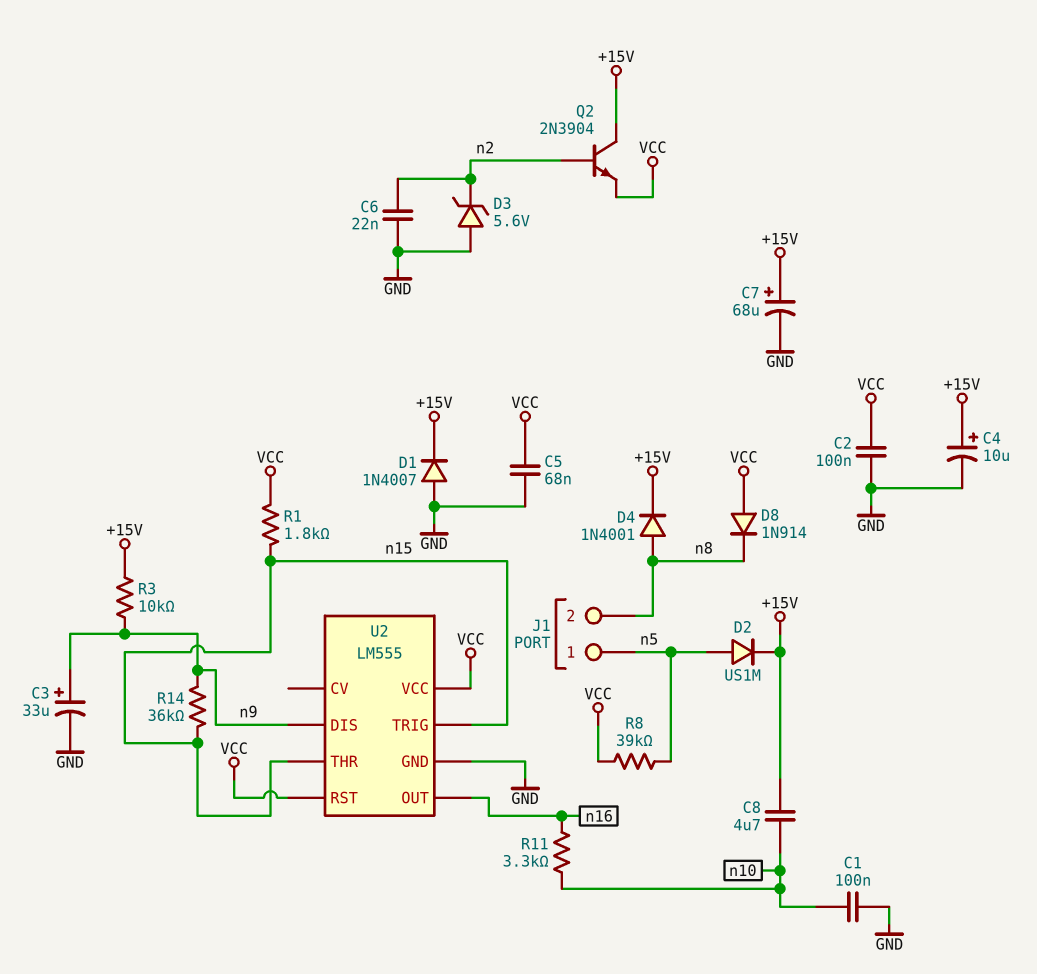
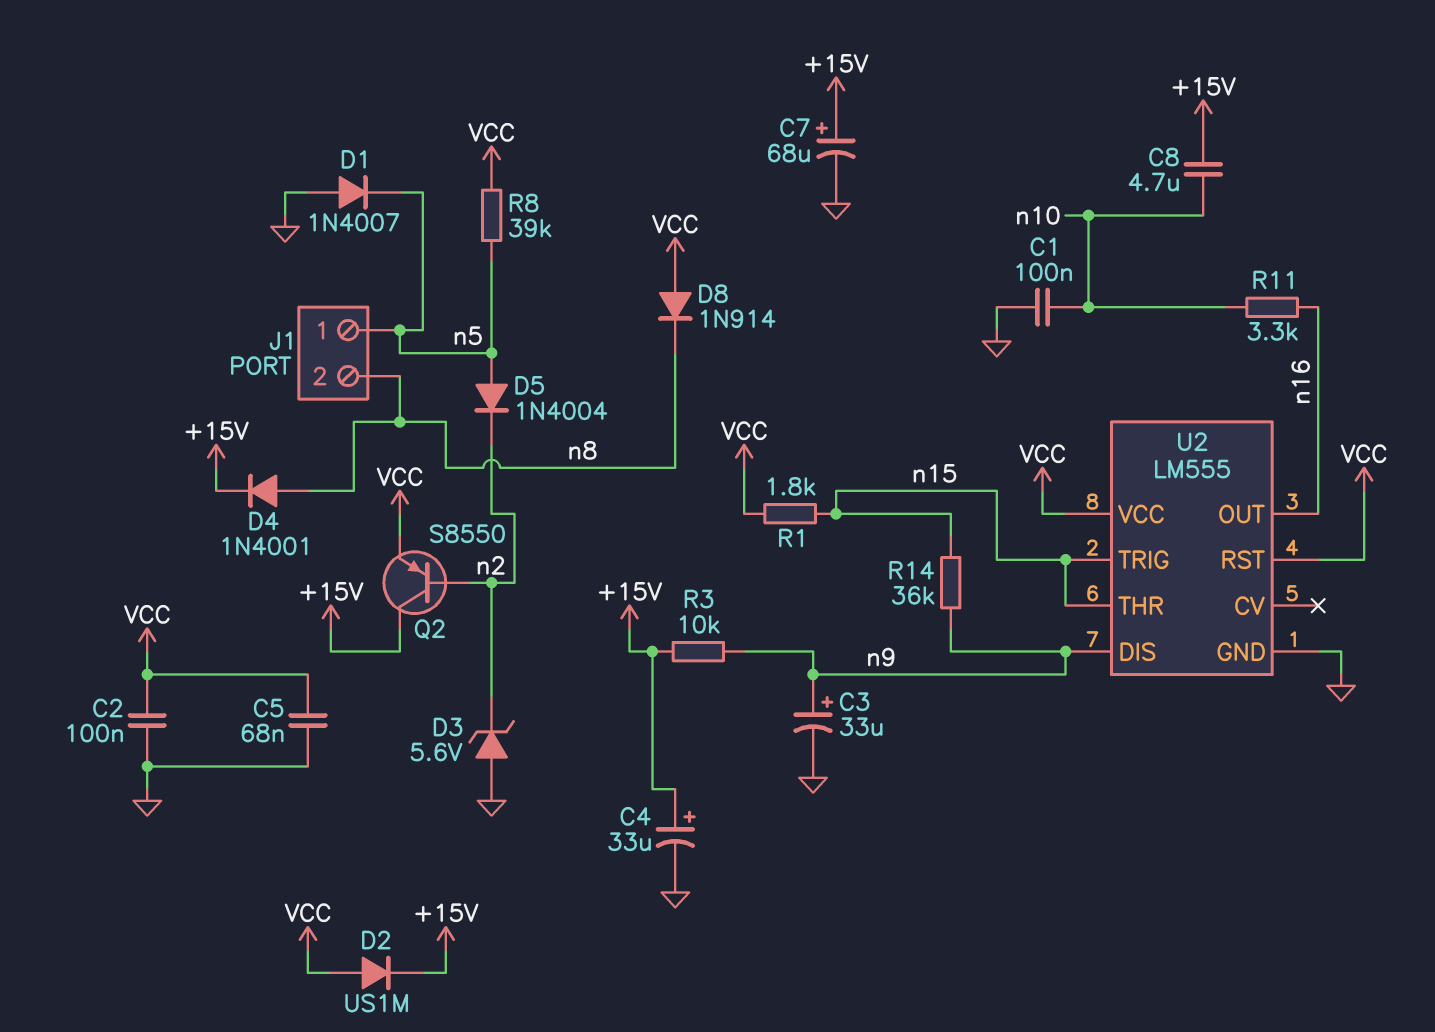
C4: 10uF (plus +15V, minus GND) -> 33uF (plus +15V, minus GND)
C6: 22nF (GND, n2) -> none
D1: diode 1N4007 (A GND, K +15V) -> diode 1N4007 (A GND, K n5)
D2: diode US1M (A n5, K +15V) -> diode US1M (A VCC, K +15V)
D5: none -> diode 1N4004 (A n5, K n2)
Q2: NPN 2N3904 (B n2, C +15V, E VCC) -> PNP S8550 (B n2, C +15V, E VCC)

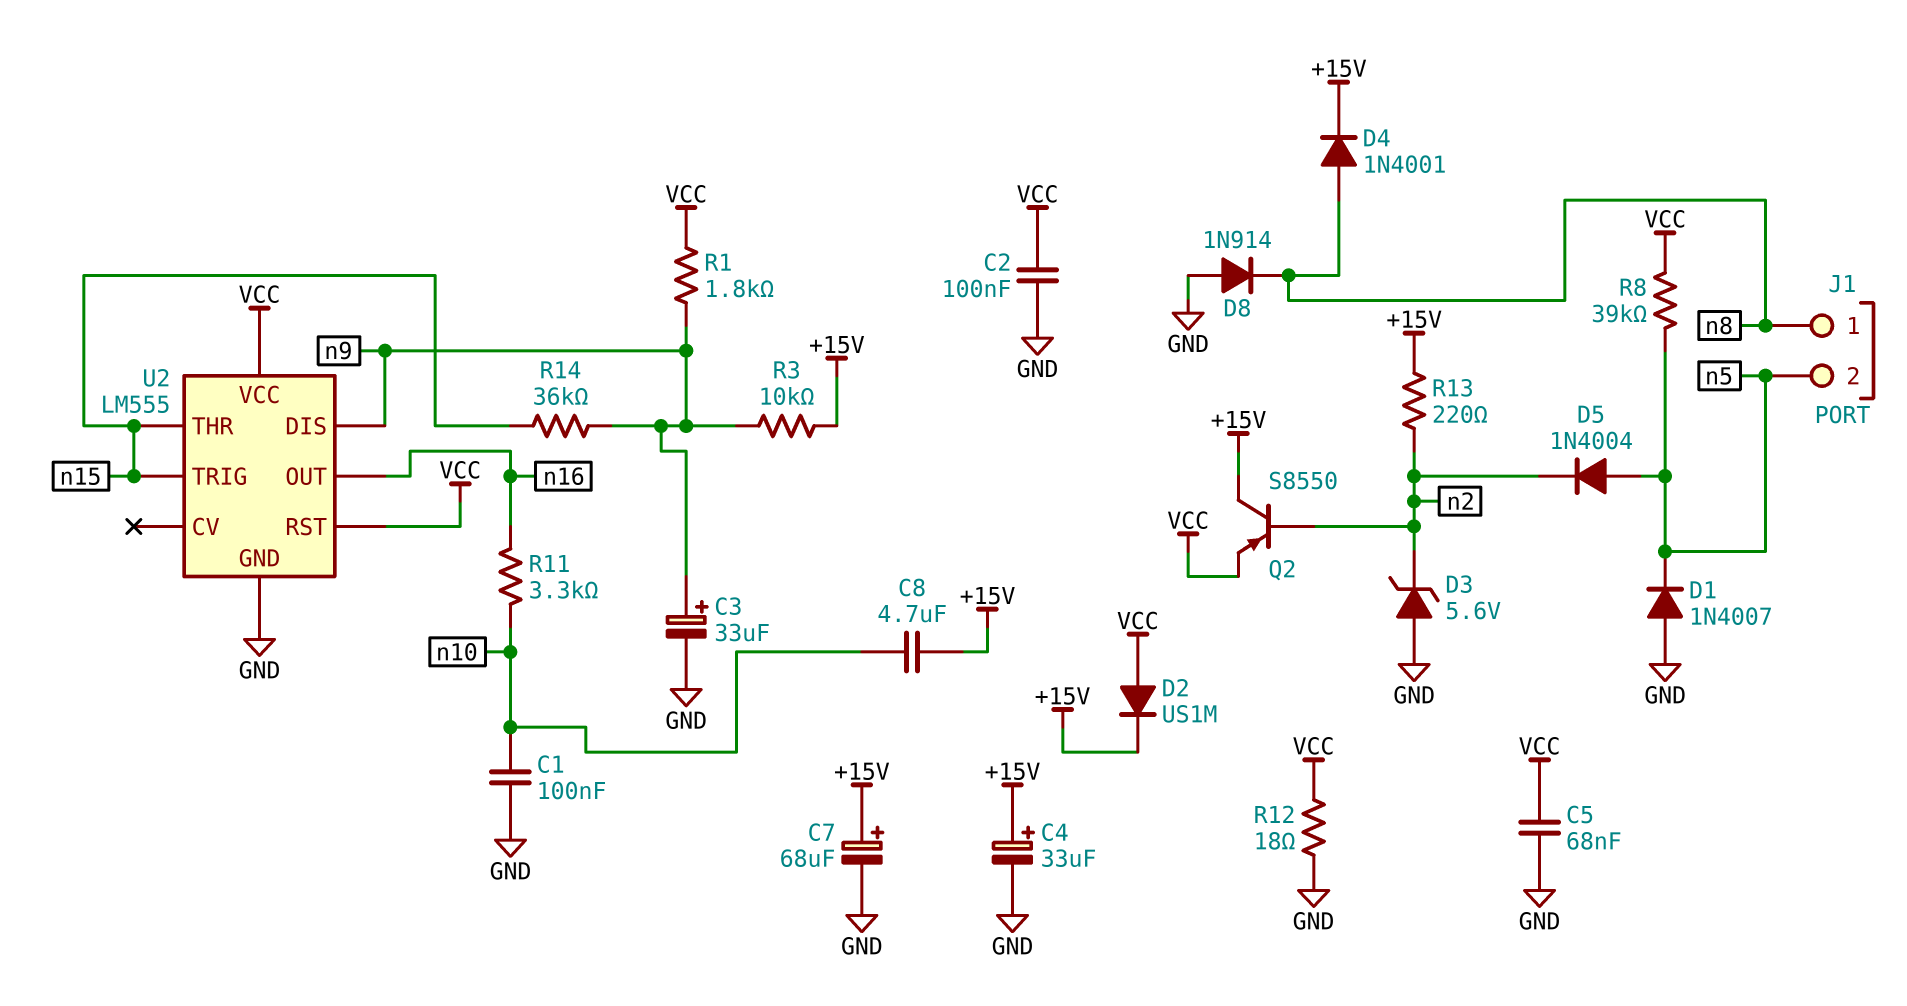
D8: diode 1N914 (A VCC, K n8) -> diode 1N914 (A GND, K n8)
J1 pin 1: n5 -> n8
J1 pin 2: n8 -> n5
R1: 1.8k (VCC, n15) -> 1.8k (VCC, n9)
R12: none -> 18 (GND, VCC)
R13: none -> 220 (+15V, n2)

